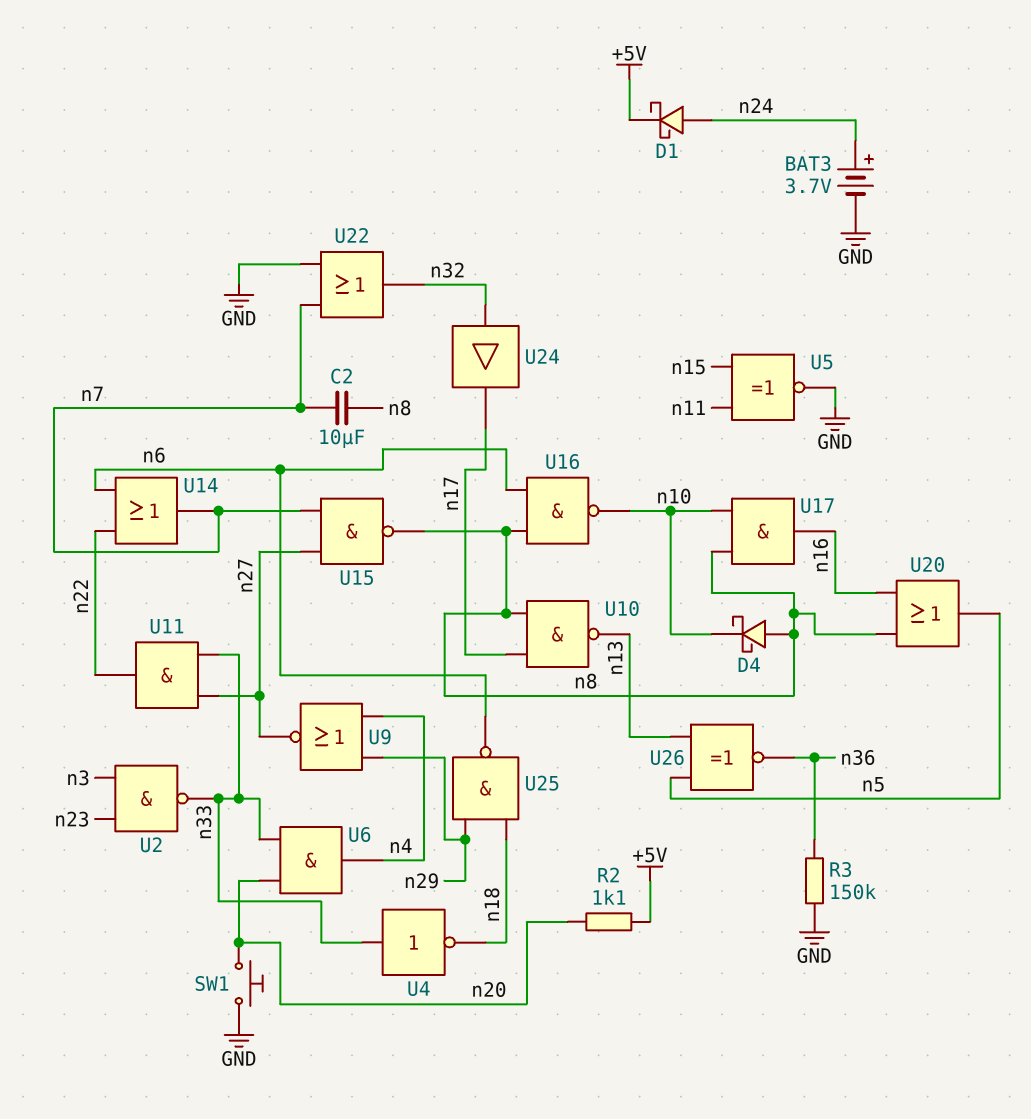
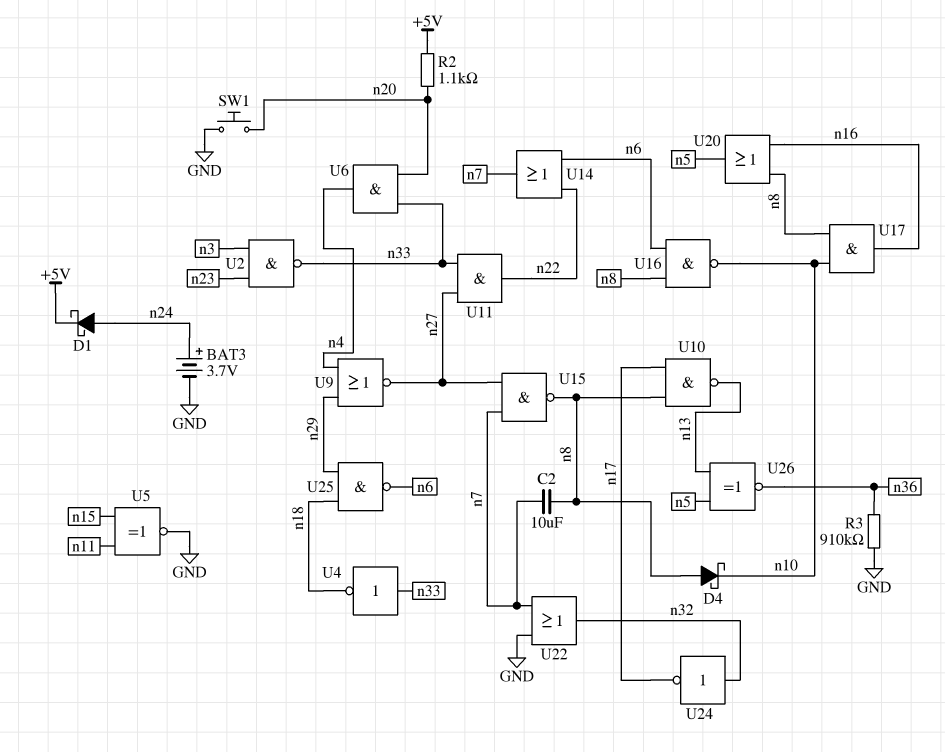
R3: 150k (GND, n36) -> 910k (GND, n36)
U24: buffer (in n32, out n17) -> NOT (in n32, out n17)

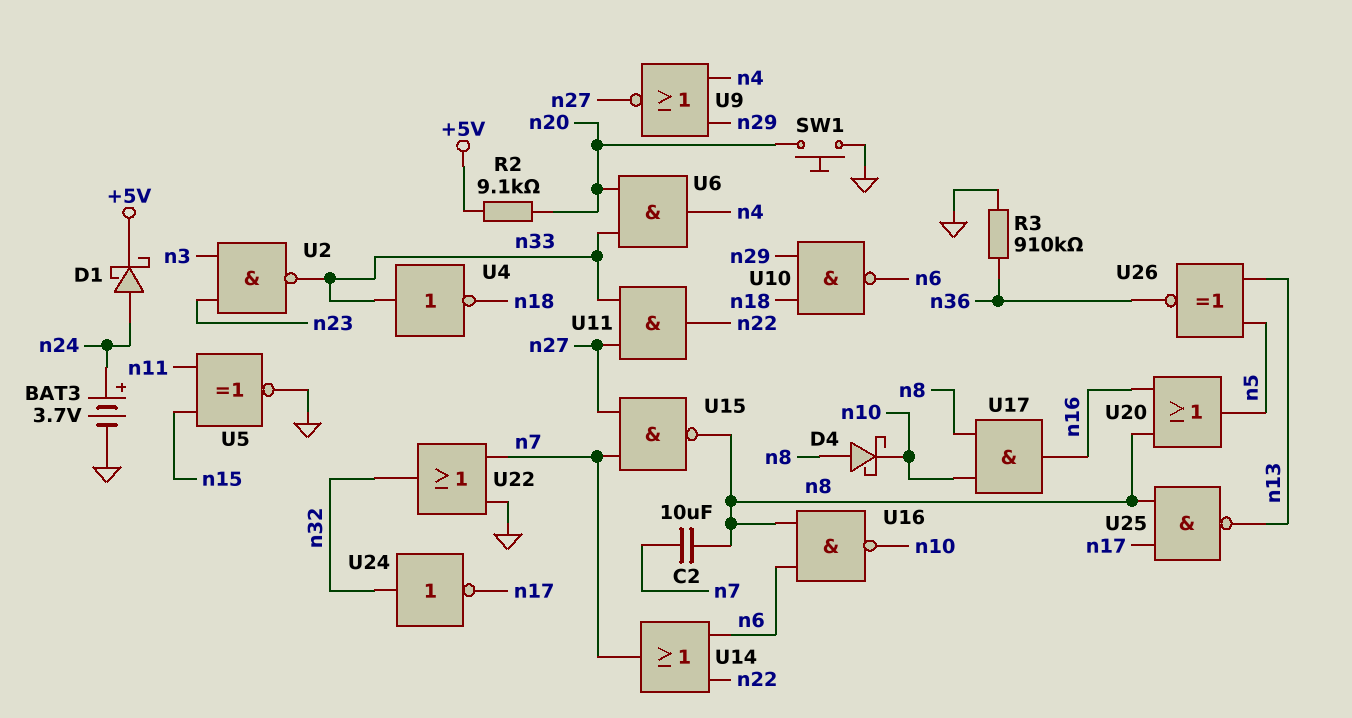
R2: 1.1k (+5V, n20) -> 9.1k (+5V, n20)
U10: NAND (in n8, in n17, out n13) -> NAND (in n18, in n29, out n6)
U25: NAND (in n18, in n29, out n6) -> NAND (in n8, in n17, out n13)

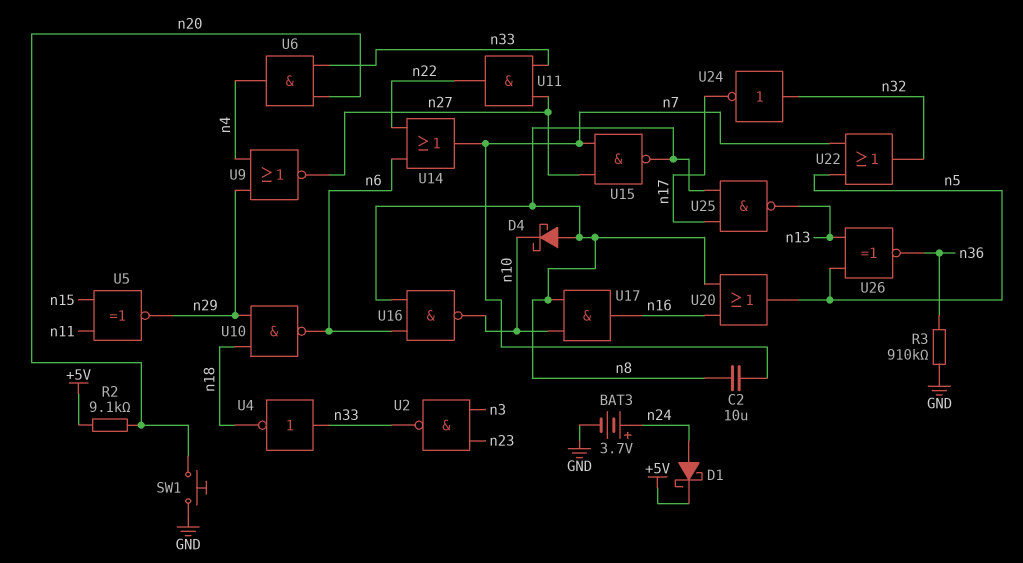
U5: XNOR (in n11, in n15, out GND) -> XNOR (in n11, in n15, out n29)
U22: OR (in GND, in n7, out n32) -> OR (in n5, in n7, out n32)

